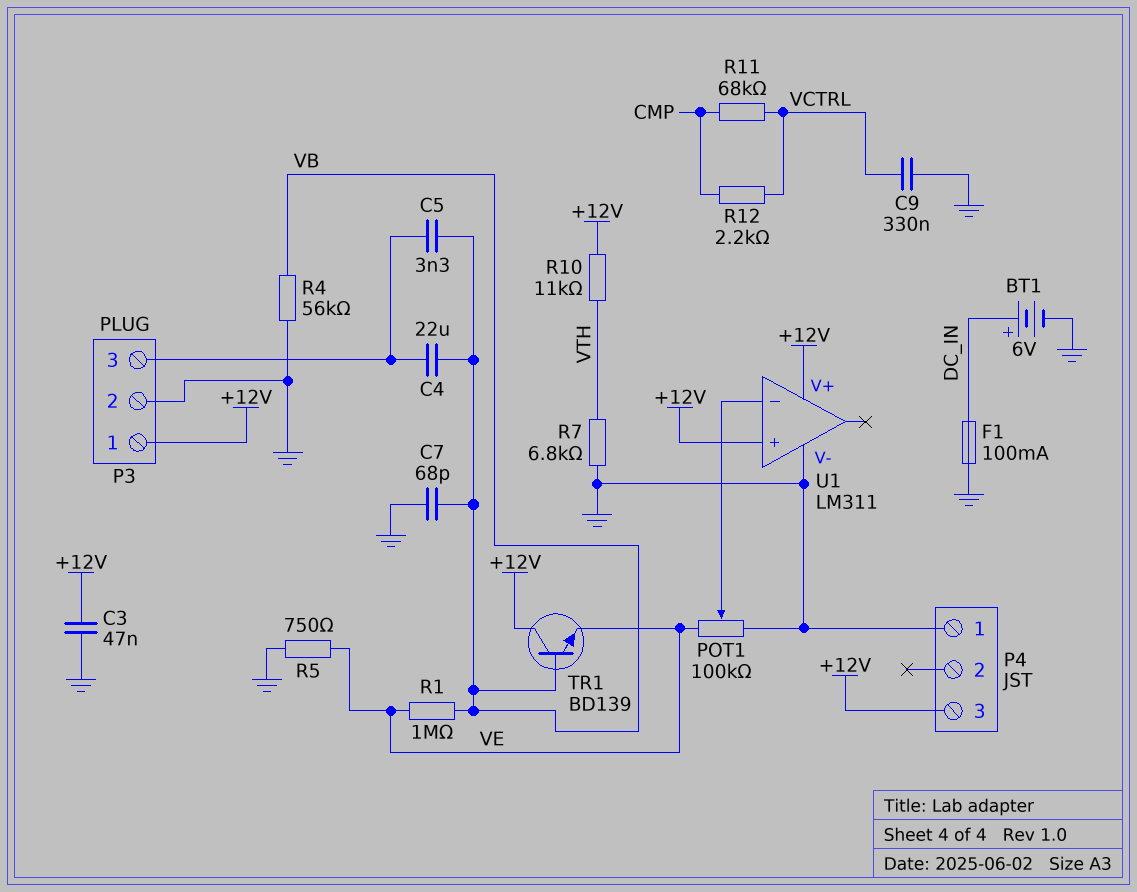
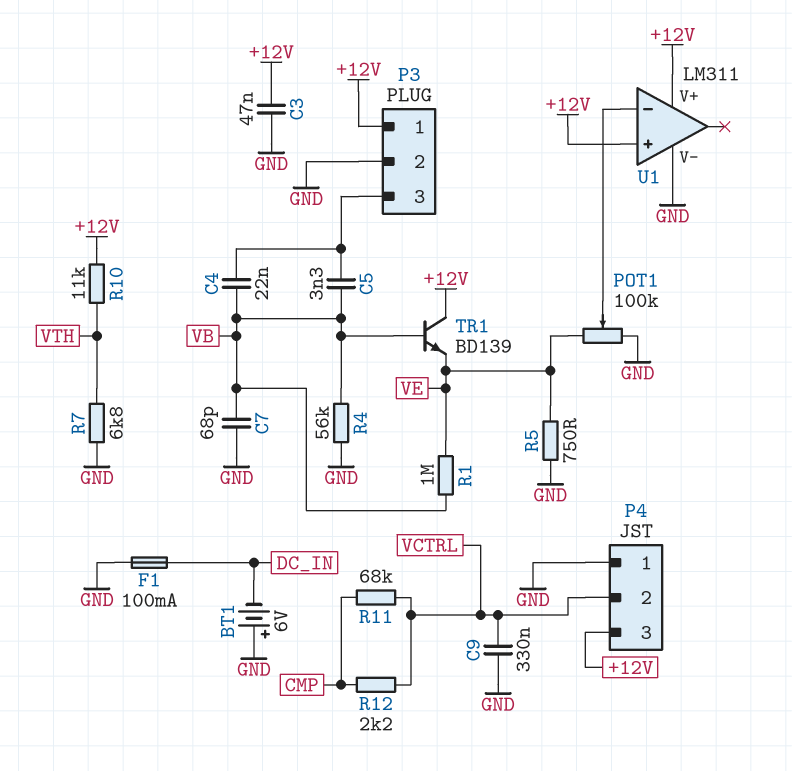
BT1: 6V (plus DC_IN, minus GND) -> 6V (plus GND, minus DC_IN)
C4: 22uF (P3/3, VB) -> 22nF (P3/3, VB)
P4 pin 2: none -> VCTRL

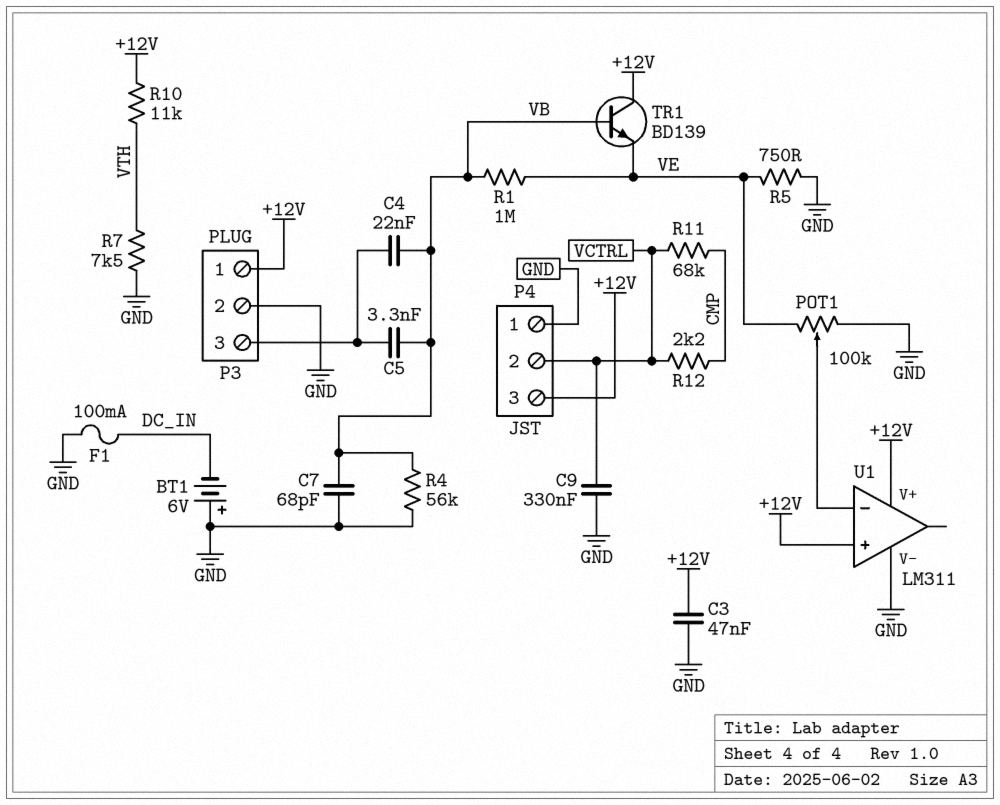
R7: 6.8k (GND, VTH) -> 7.5k (GND, VTH)

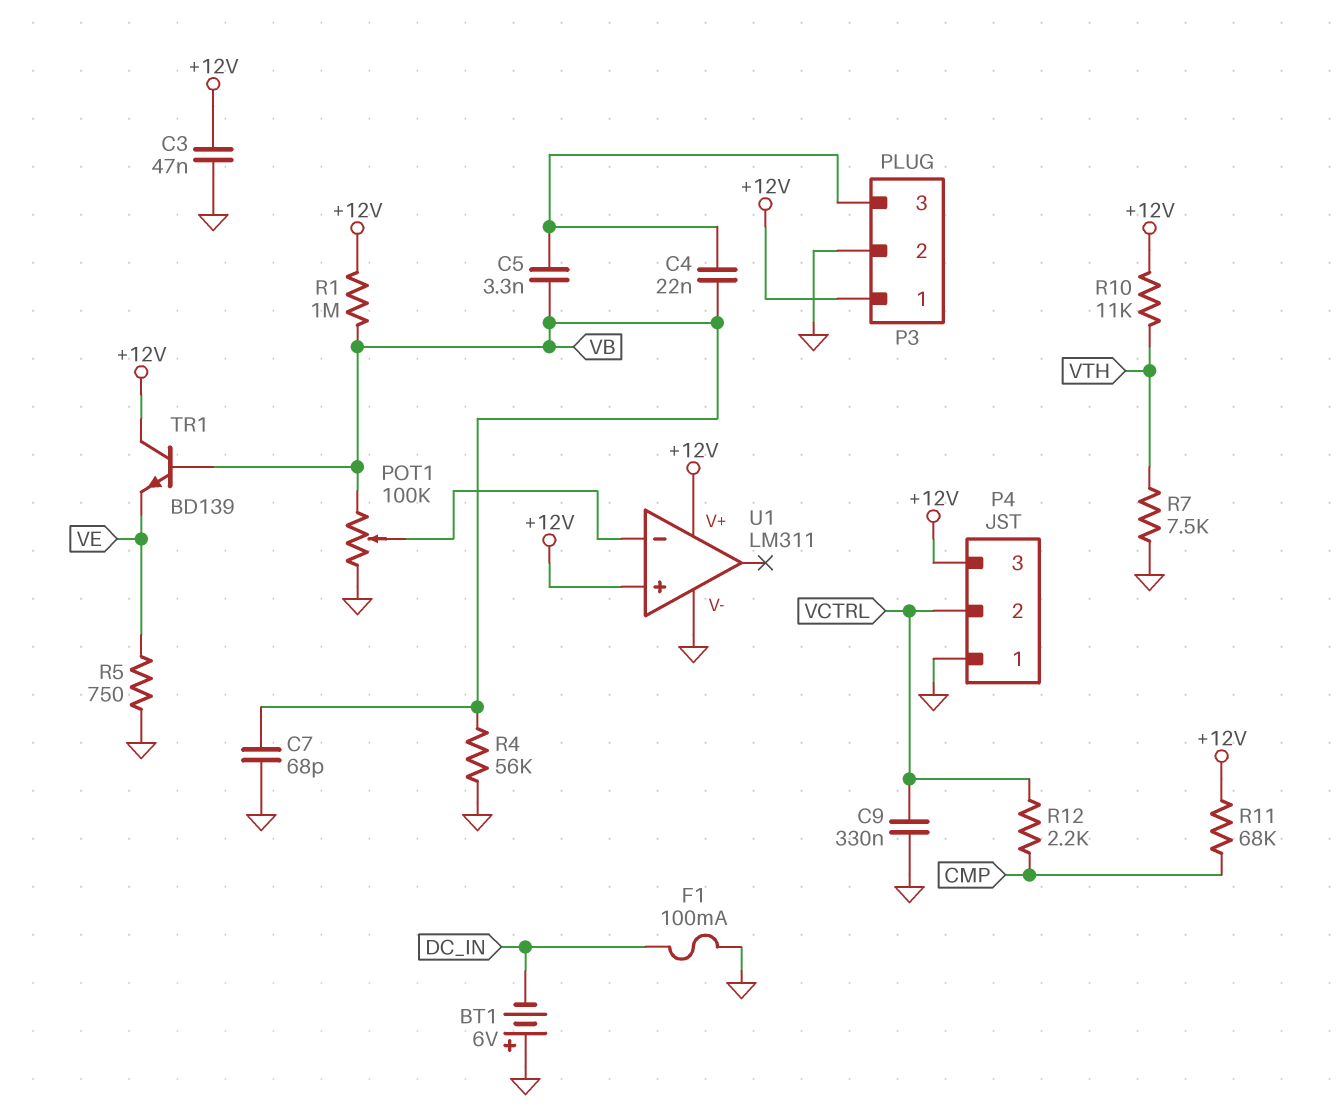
POT1: 100k (GND, VE, wiper U1/in-) -> 100k (GND, VB, wiper U1/in-)
R1: 1M (VB, VE) -> 1M (+12V, VB)
R11: 68k (CMP, VCTRL) -> 68k (+12V, CMP)

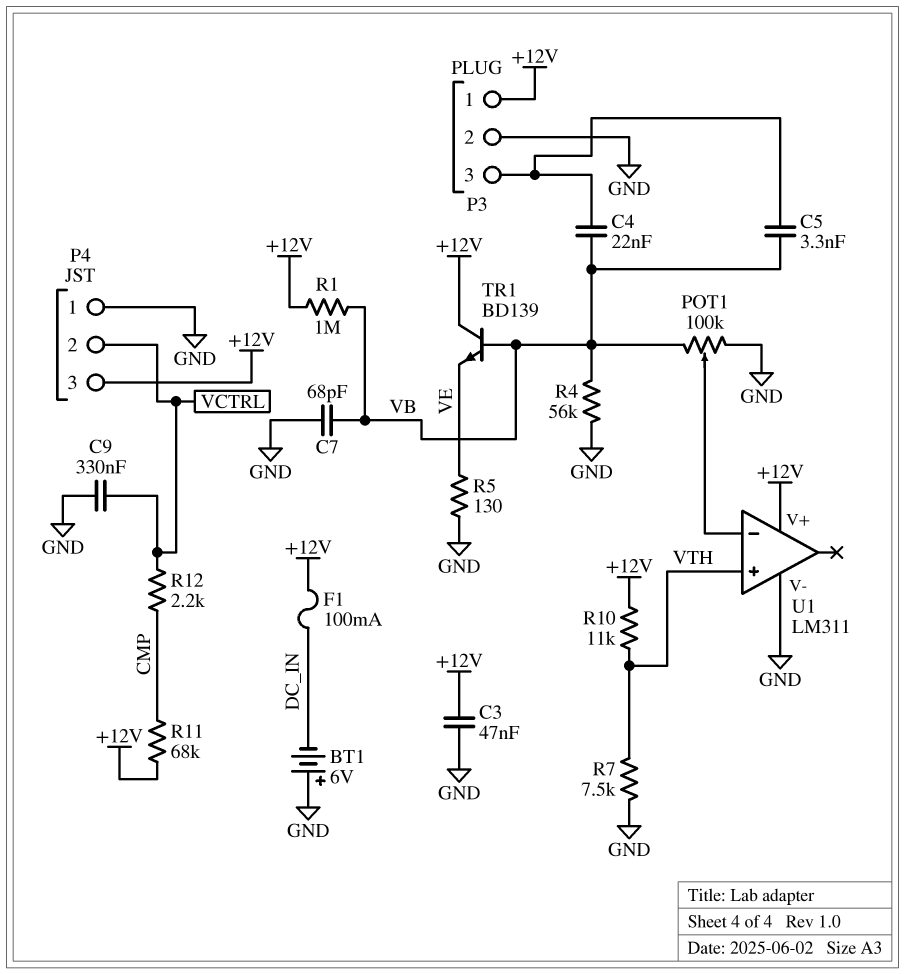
F1: 100mA (DC_IN, GND) -> 100mA (+12V, DC_IN)
R5: 750 (GND, VE) -> 130 (GND, VE)
U1 pin in+: +12V -> VTH

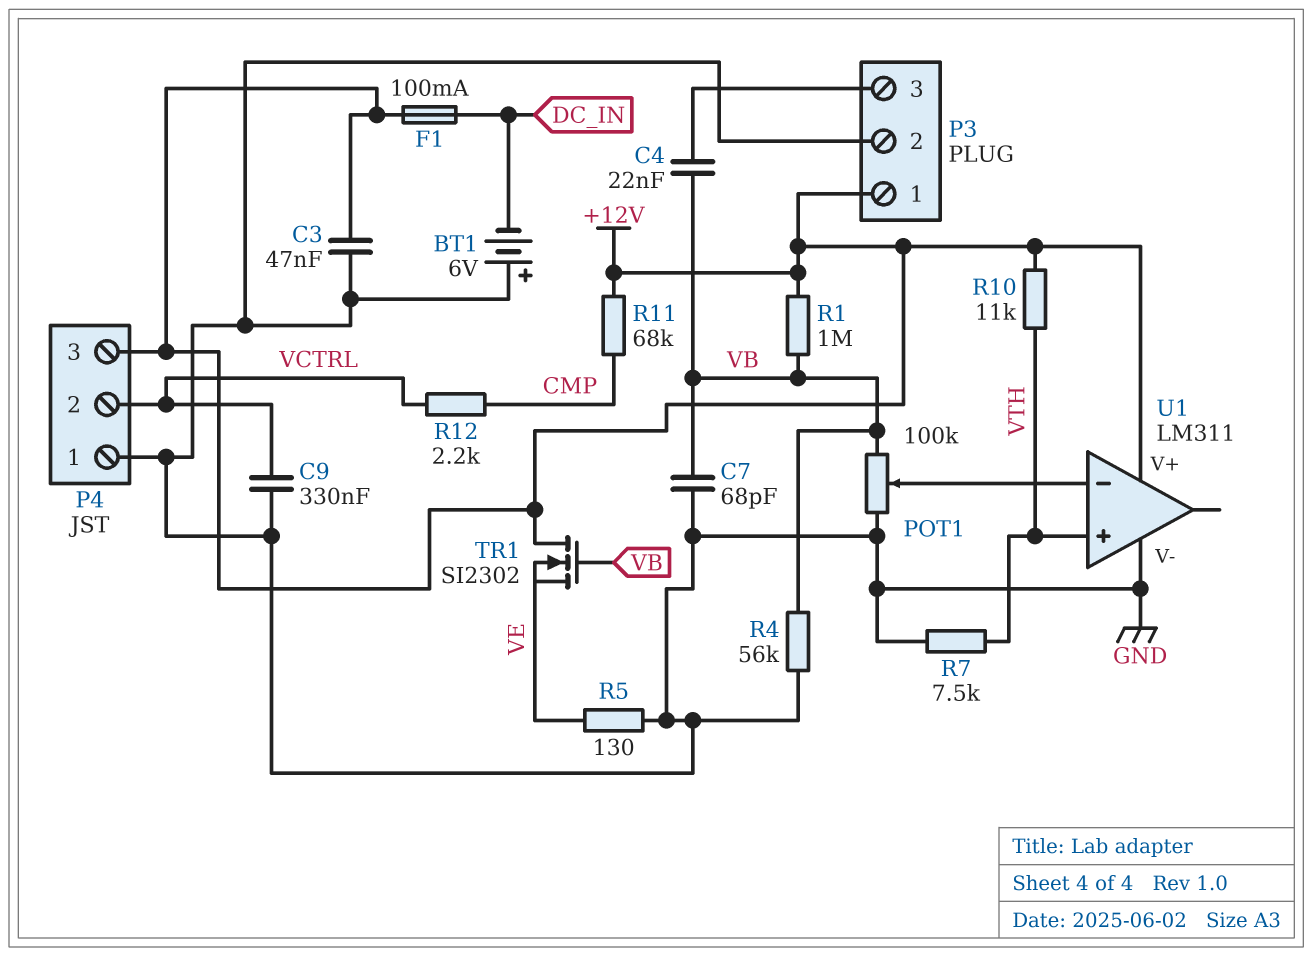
C5: 3.3nF (P3/3, VB) -> none
TR1: NPN BD139 (B VB, C +12V, E VE) -> NMOS SI2302 (G VB, D +12V, S VE)

